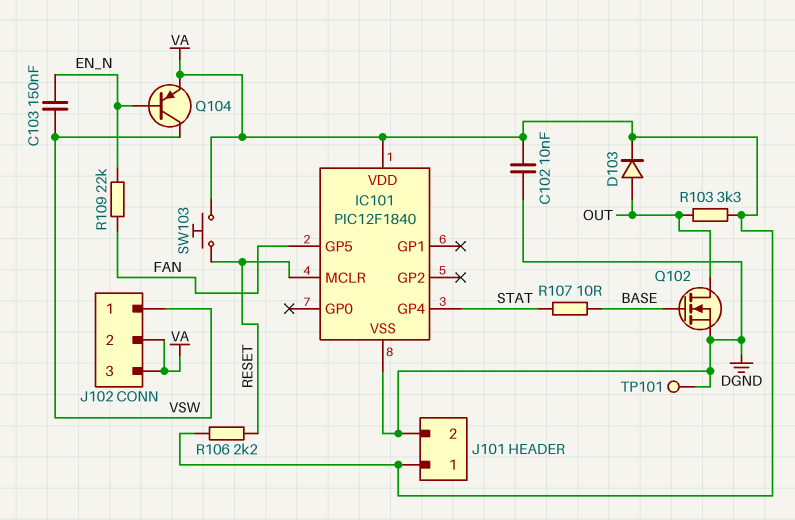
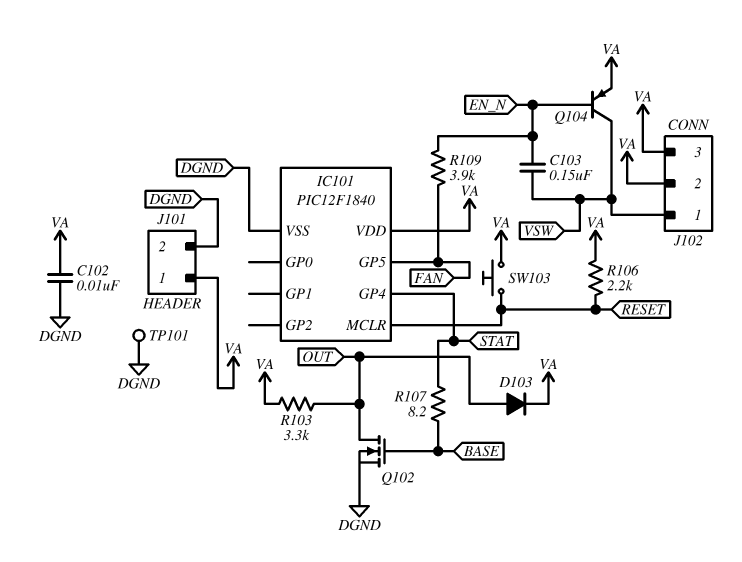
R107: 10 (BASE, STAT) -> 8.2 (BASE, STAT)
R109: 22k (EN_N, FAN) -> 3.9k (EN_N, FAN)

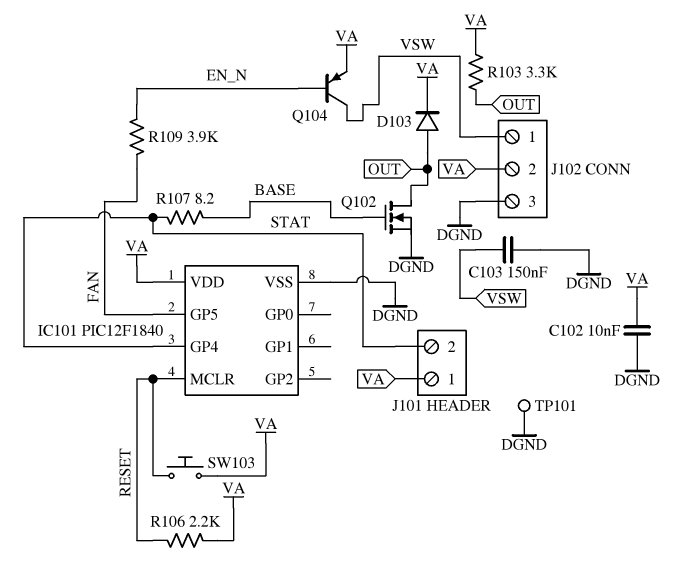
C103: 150nF (EN_N, VSW) -> 150nF (DGND, VSW)
J101 pin 2: DGND -> STAT
J102 pin 3: VA -> DGND

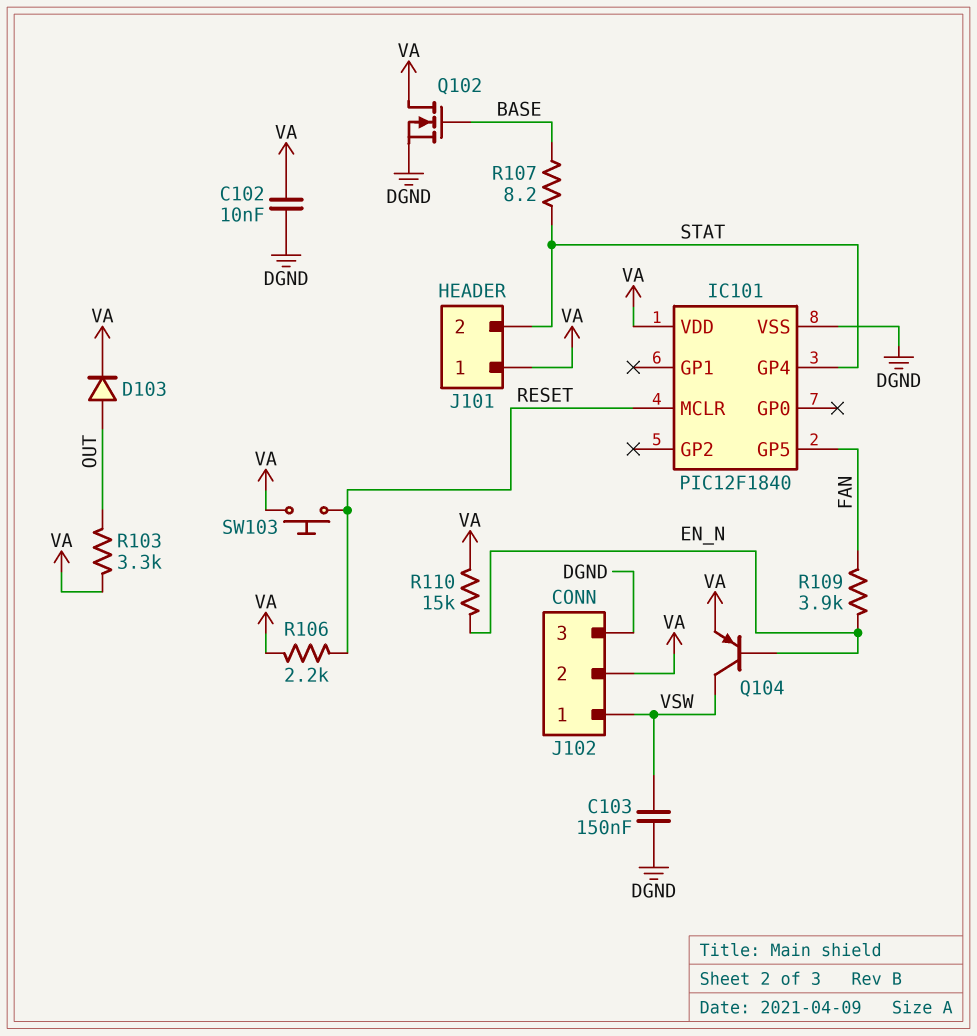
Q102: NMOS (G BASE, D OUT, S DGND) -> NMOS (G BASE, D VA, S DGND)
R110: none -> 15k (EN_N, VA)
TP101: test point (DGND) -> none

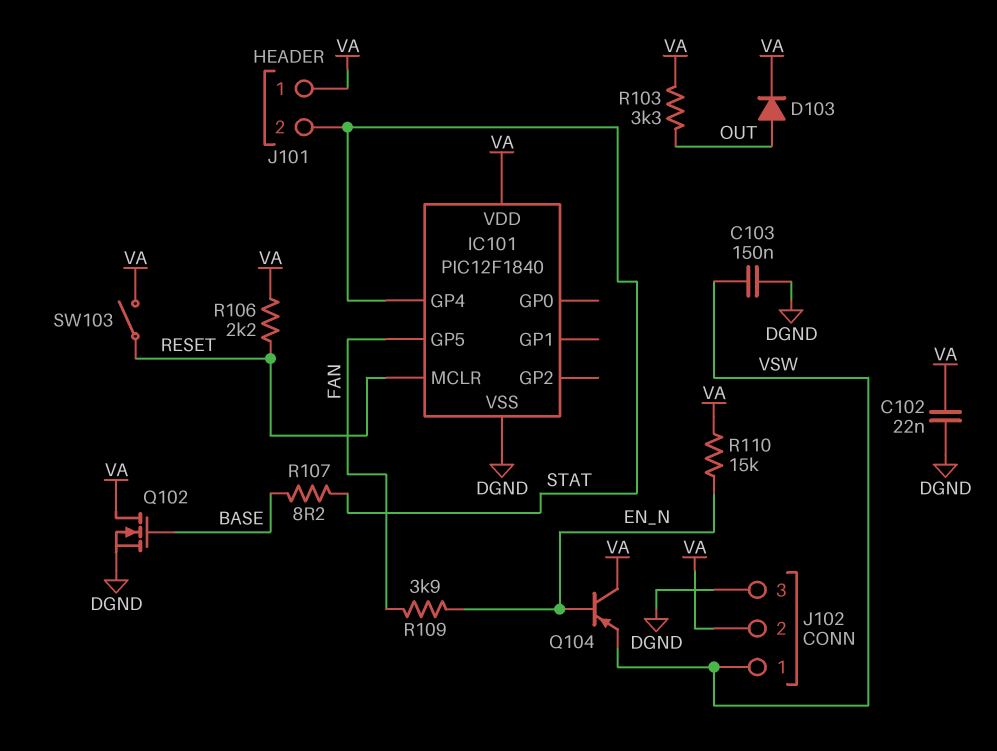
C102: 10nF (DGND, VA) -> 22nF (DGND, VA)
Q104: PNP (B EN_N, C VSW, E VA) -> PNP (B EN_N, C VA, E VSW)
SW103: button (RESET, VA) -> switch (RESET, VA)

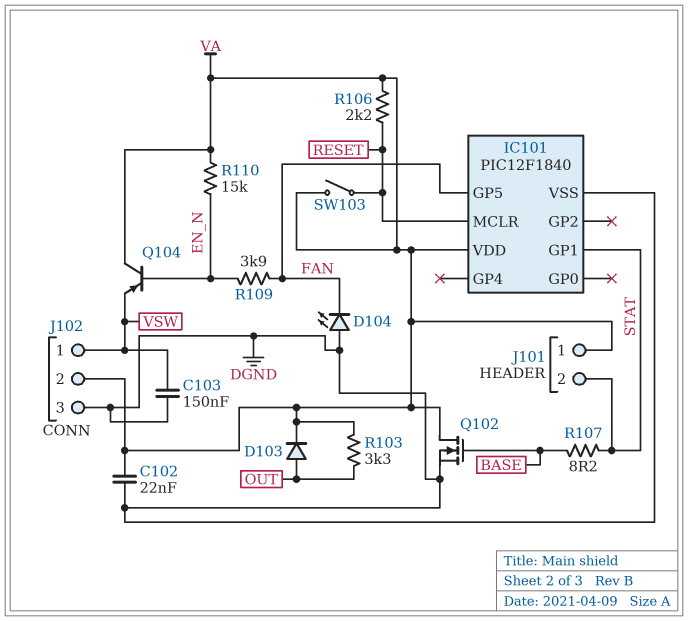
D104: none -> LED (A DGND, K FAN)
IC101 pin GP1: none -> STAT
IC101 pin GP4: STAT -> none

